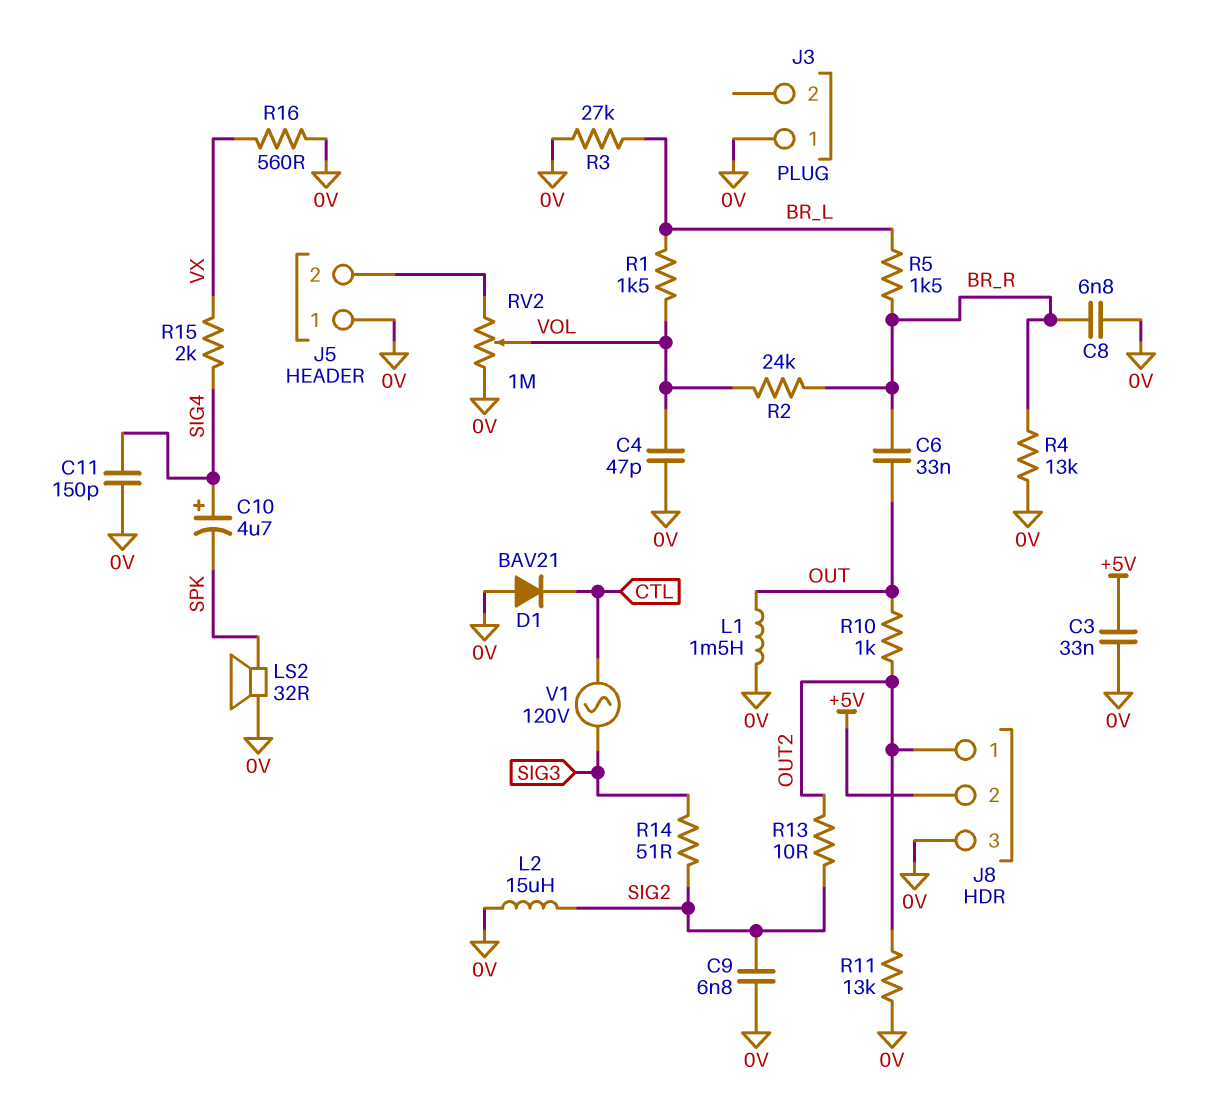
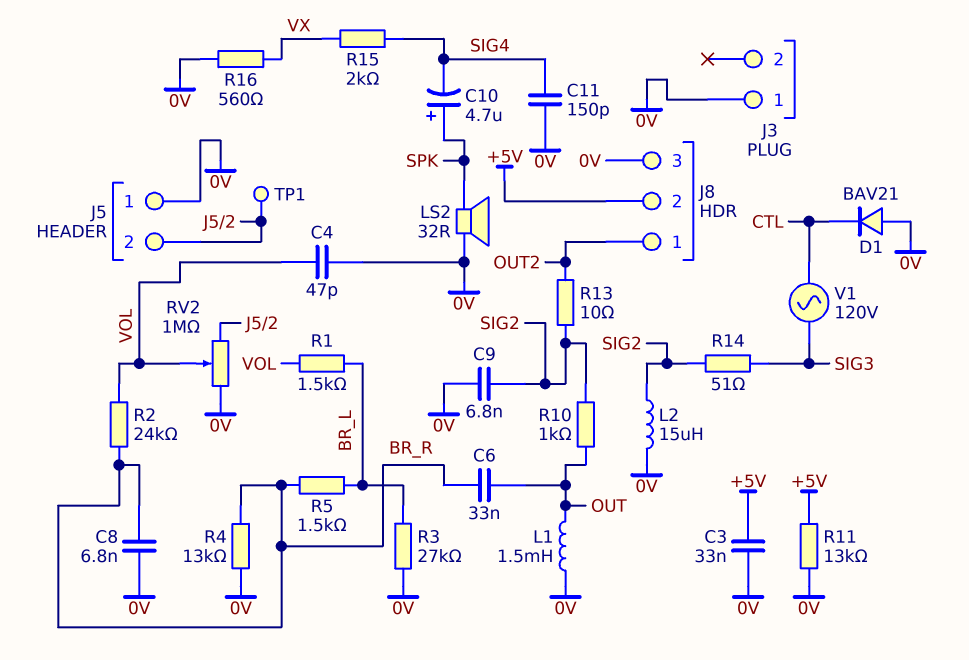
C10: 4.7uF (plus SIG4, minus SPK) -> 4.7uF (plus SPK, minus SIG4)
R10: 1k (OUT, OUT2) -> 1k (OUT, SIG2)
R11: 13k (0V, OUT2) -> 13k (+5V, 0V)
TP1: none -> test point (J5/2)

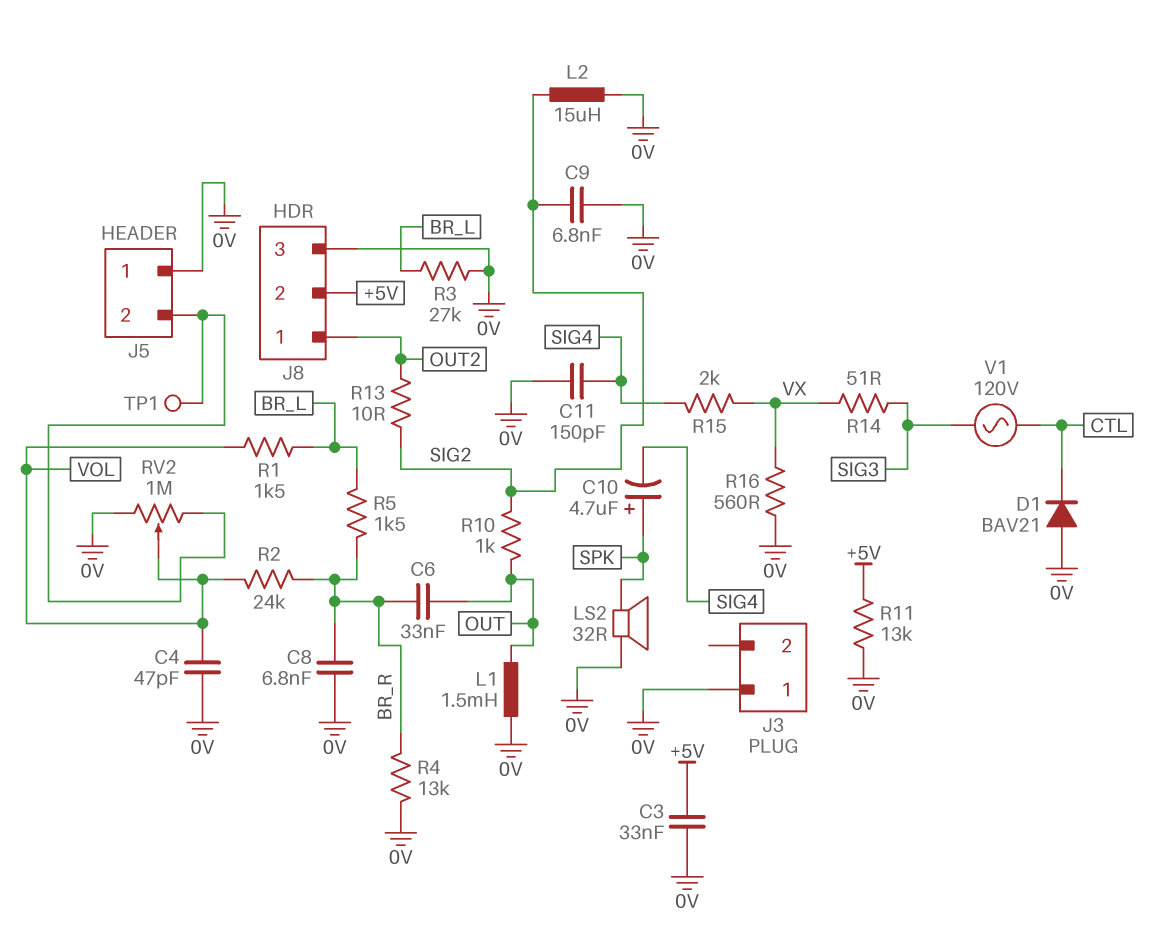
R14: 51 (SIG2, SIG3) -> 51 (SIG3, VX)

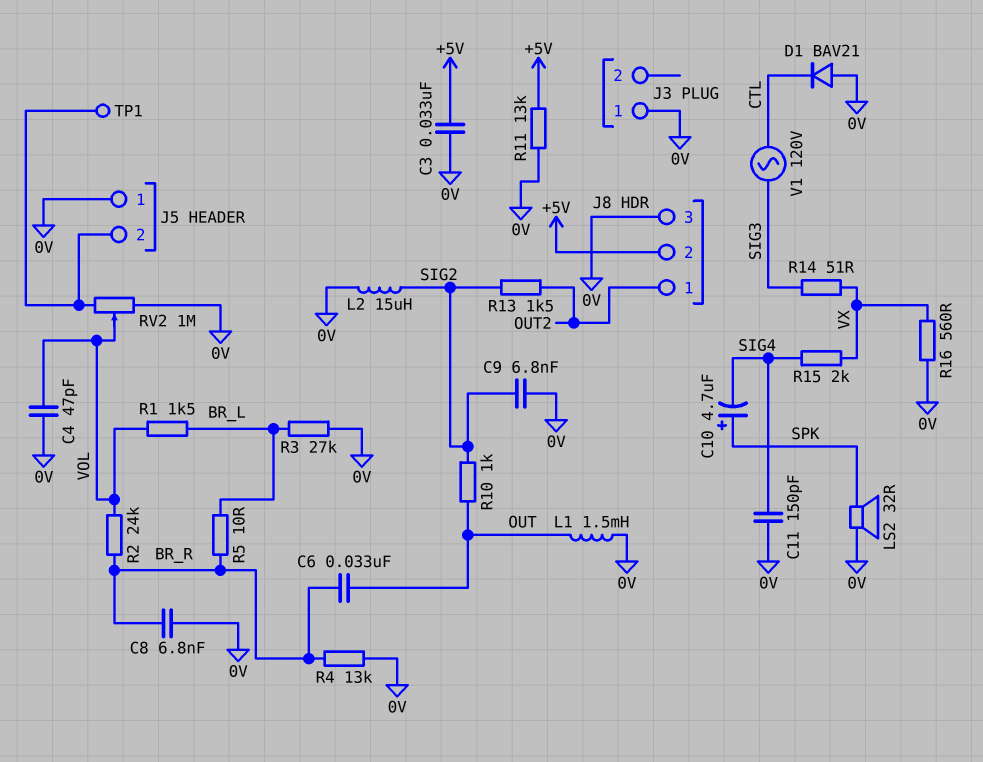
R5: 1.5k (BR_L, BR_R) -> 10 (BR_L, BR_R)
R13: 10 (OUT2, SIG2) -> 1.5k (OUT2, SIG2)

